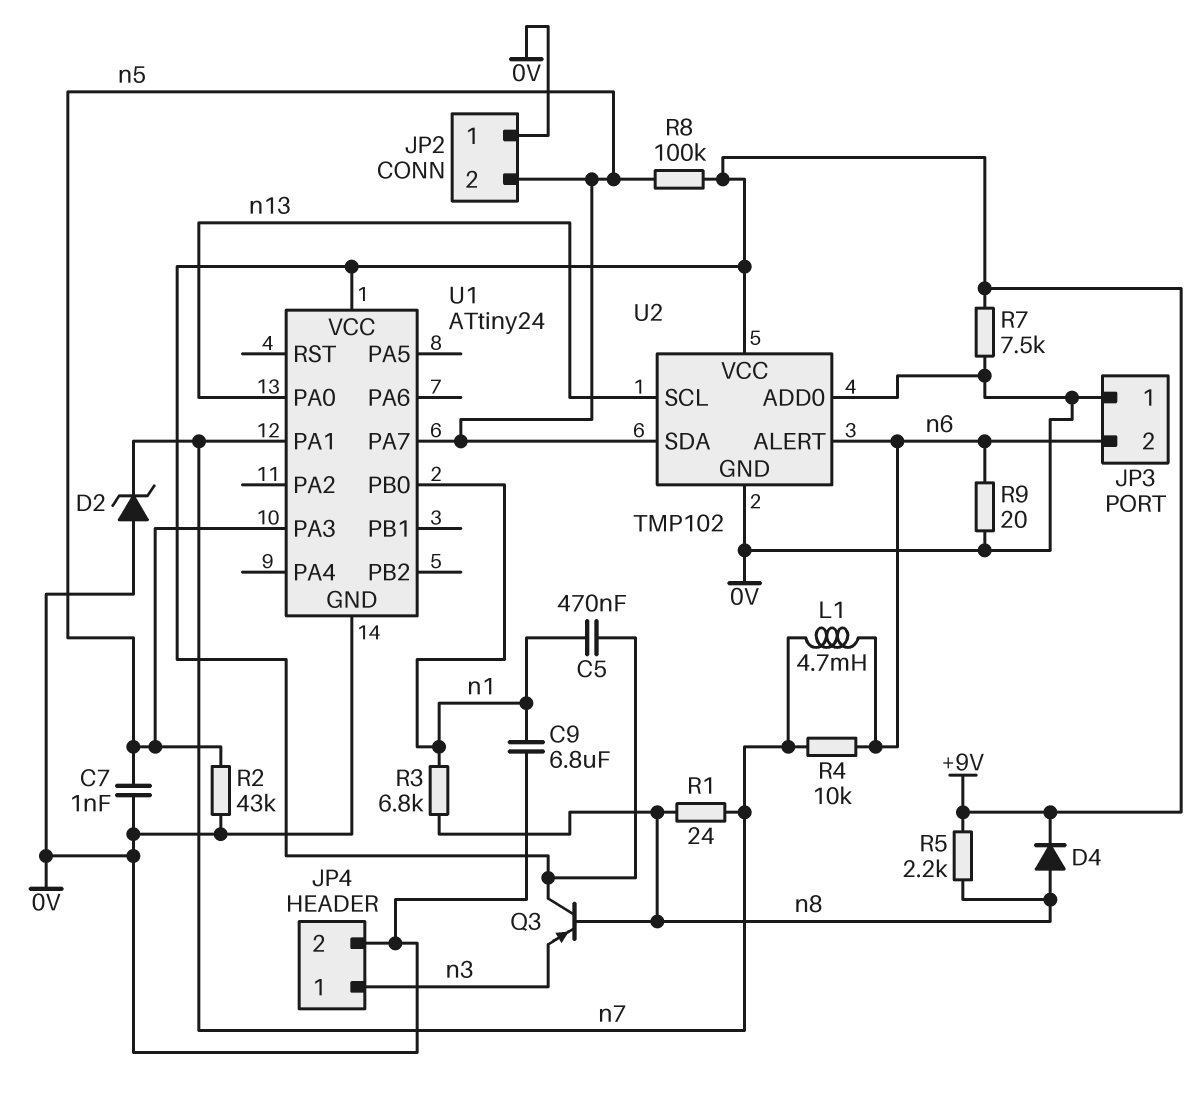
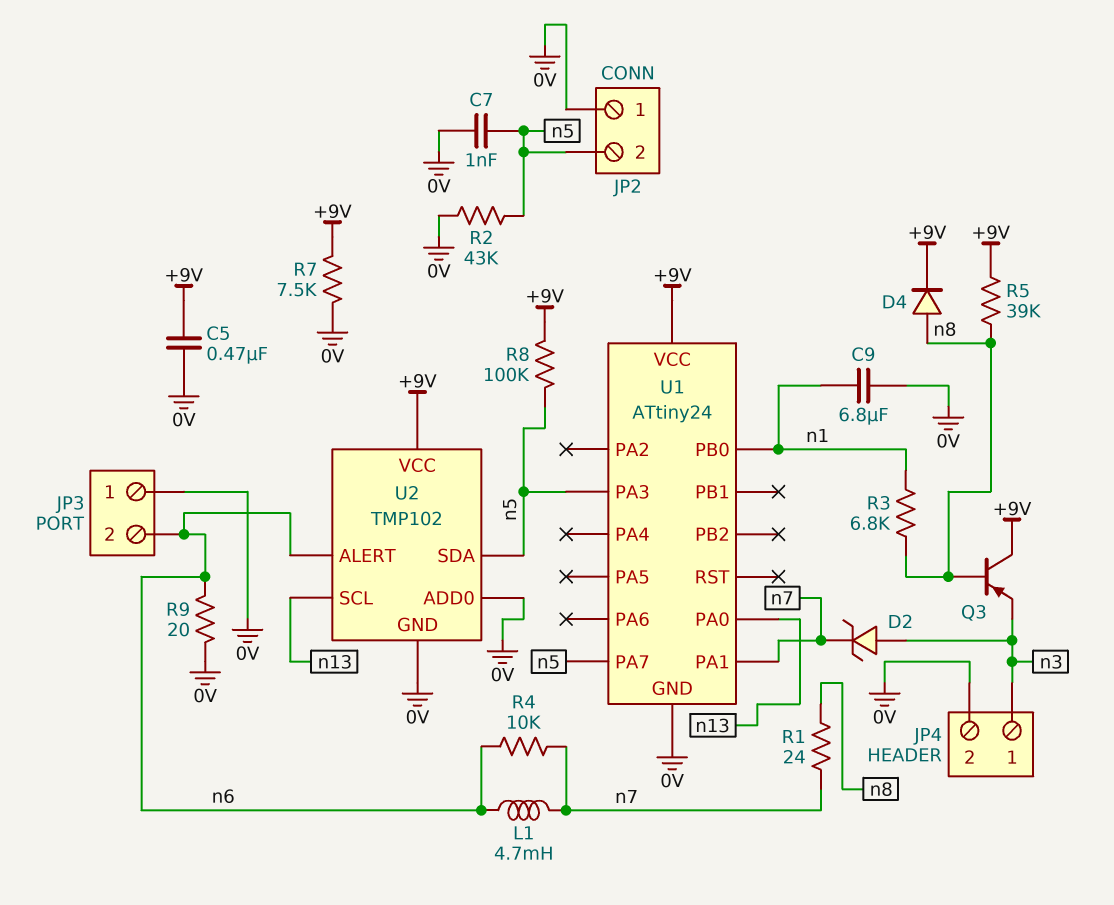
C5: 470nF (+9V, n1) -> 470nF (+9V, 0V)
D2: zener (A 0V, K n7) -> zener (A n3, K n7)
R5: 2.2k (+9V, n8) -> 39k (+9V, n8)

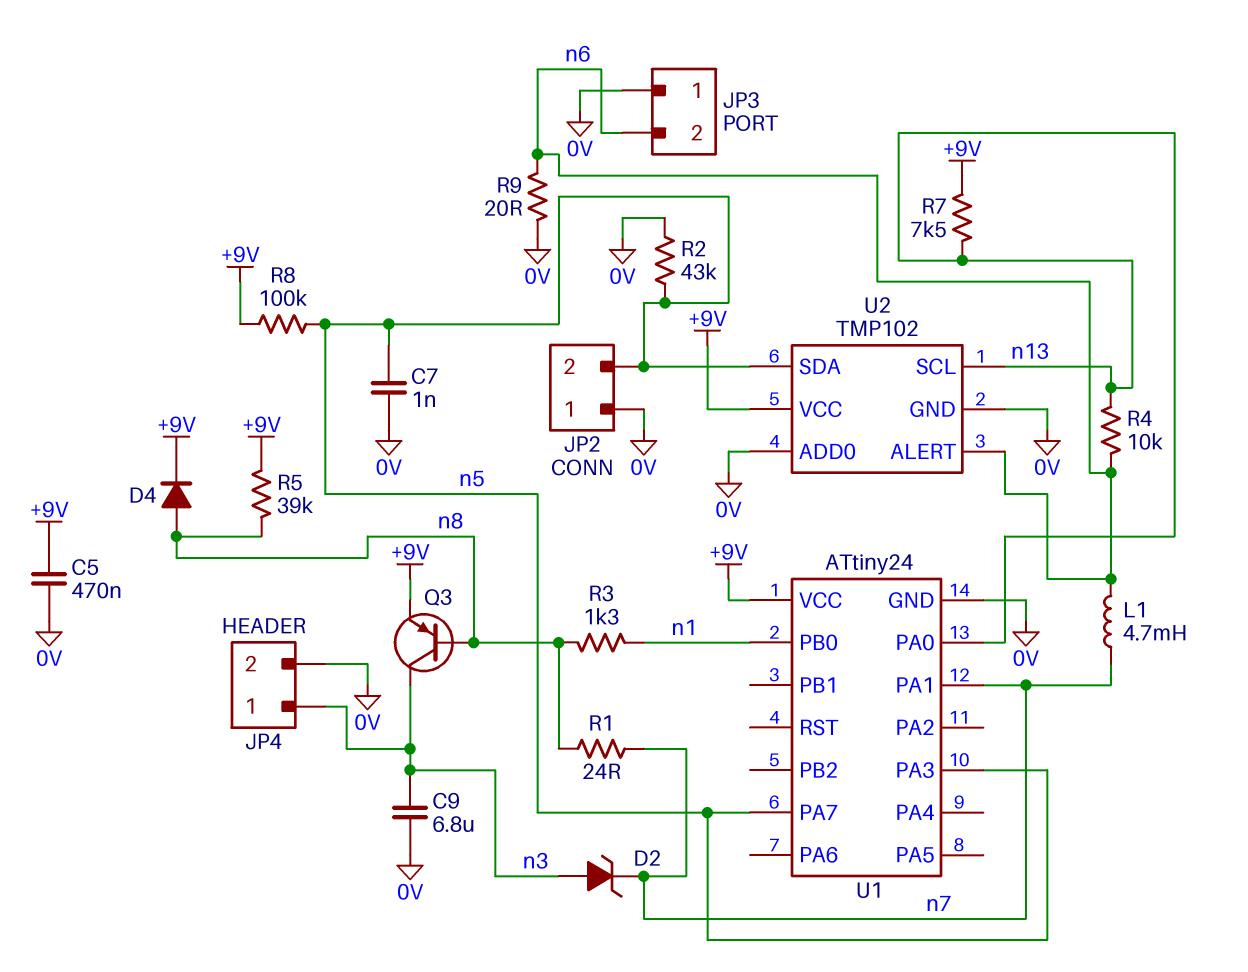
C9: 6.8uF (0V, n1) -> 6.8uF (0V, n3)
Q3: PNP (B n8, C +9V, E n3) -> PNP (B n8, C n3, E +9V)
R3: 6.8k (n1, n8) -> 1.3k (n1, n8)
R4: 10k (n6, n7) -> 10k (n6, n13)
R7: 7.5k (+9V, 0V) -> 7.5k (+9V, n13)

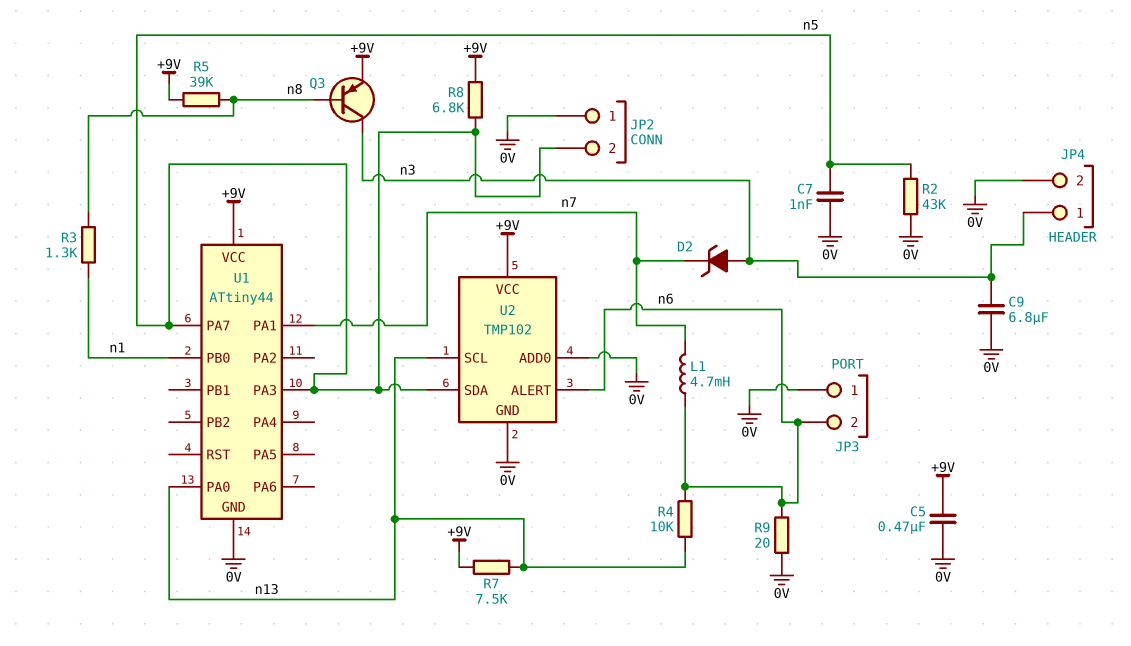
D4: diode (A n8, K +9V) -> none
R1: 24 (n7, n8) -> none
R8: 100k (+9V, n5) -> 6.8k (+9V, n5)
U1: ATtiny24 -> ATtiny44

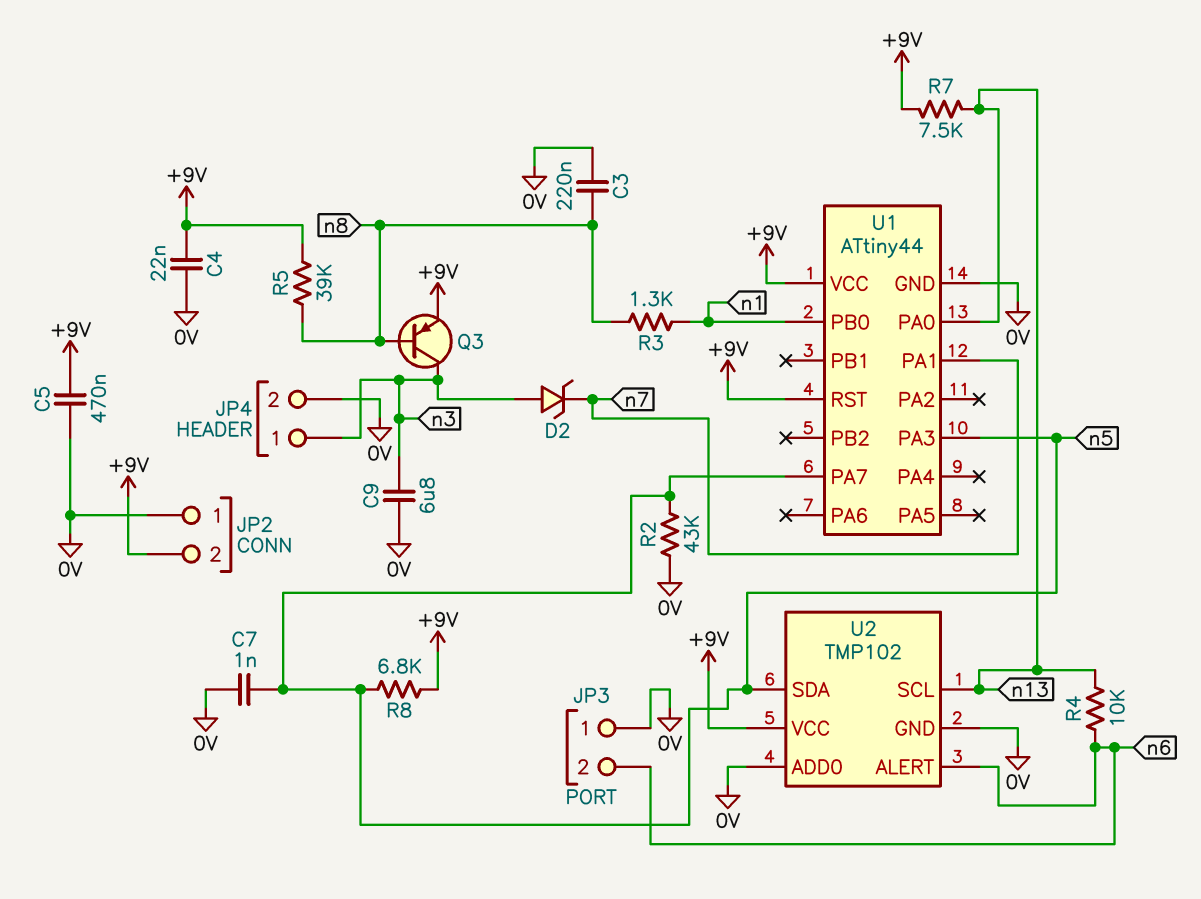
C3: none -> 220nF (0V, n8)
C4: none -> 22nF (+9V, 0V)
JP2 pin 2: n5 -> +9V
L1: 4.7mH (n6, n7) -> none
R9: 20 (0V, n6) -> none
U1 pin RST: none -> +9V

